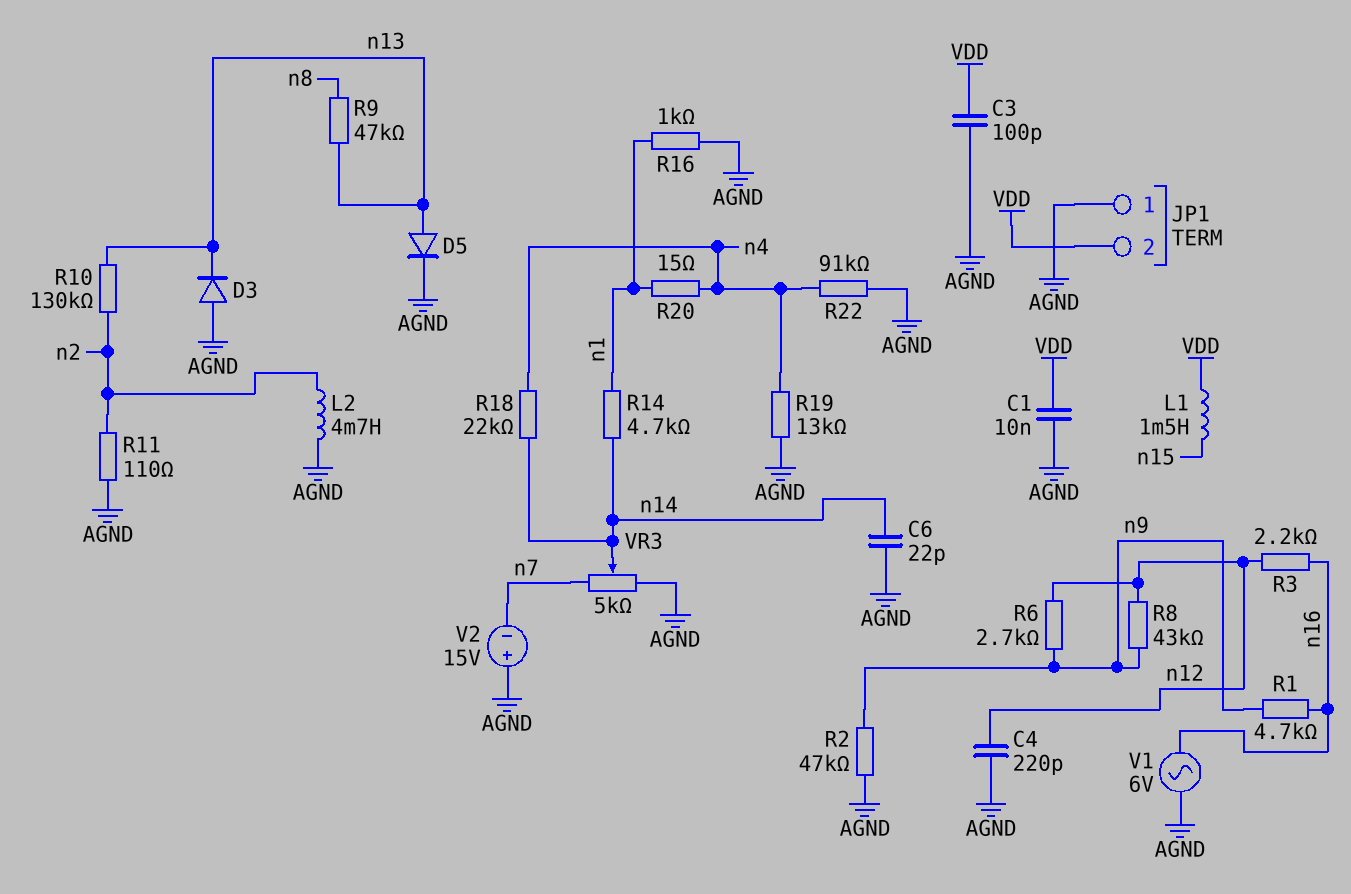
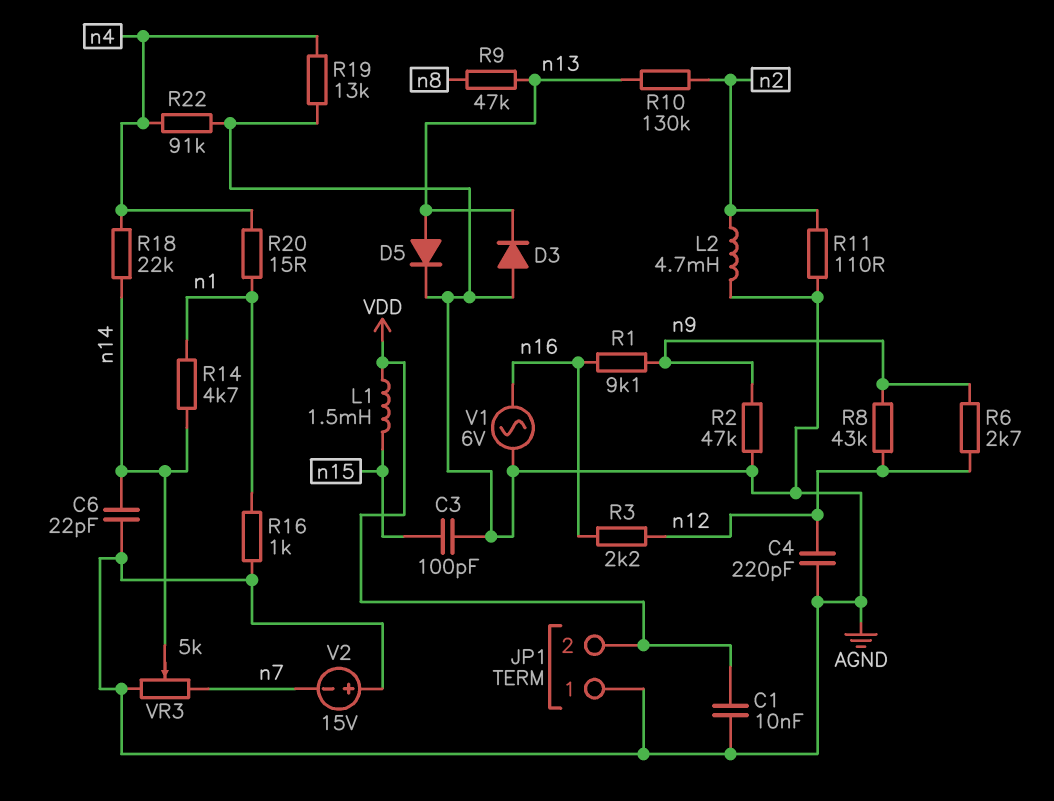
C3: 100pF (AGND, VDD) -> 100pF (AGND, n15)
R1: 4.7k (n9, n16) -> 9.1k (n9, n16)

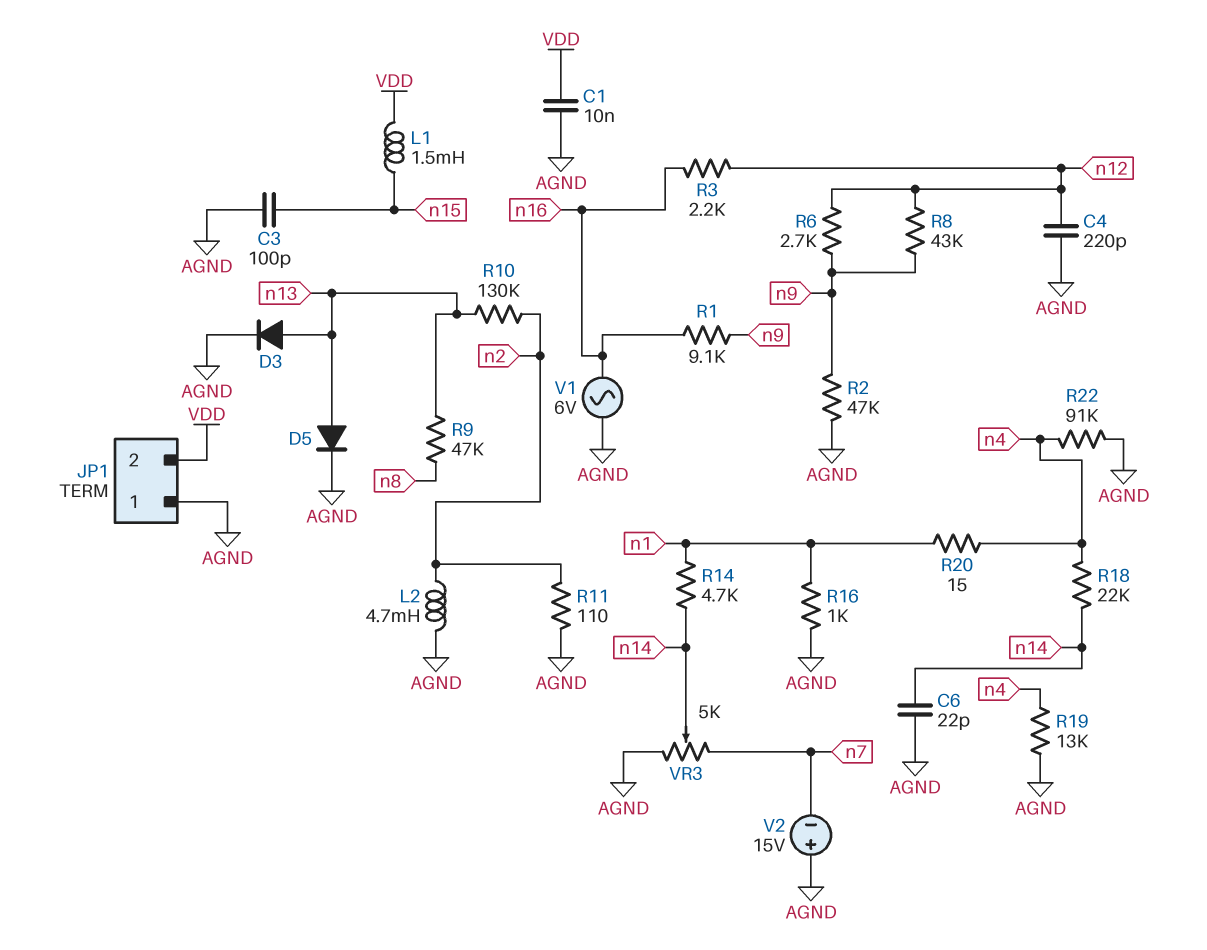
D3: diode (A AGND, K n13) -> diode (A n13, K AGND)

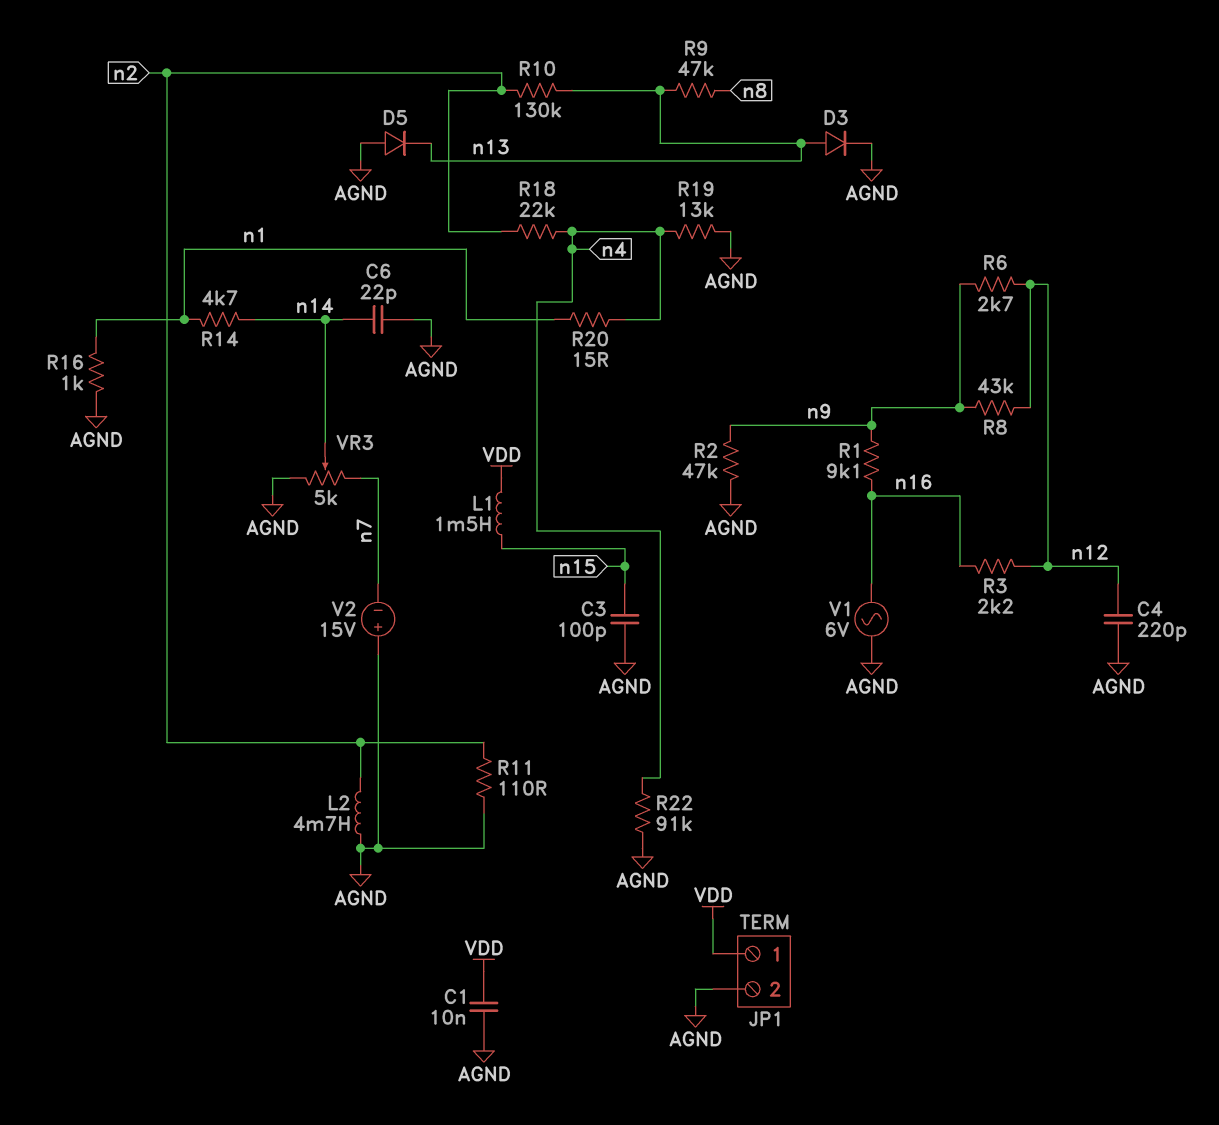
D5: diode (A n13, K AGND) -> diode (A AGND, K n13)
JP1 pin 1: AGND -> VDD
JP1 pin 2: VDD -> AGND
R18: 22k (n4, n14) -> 22k (n2, n4)

